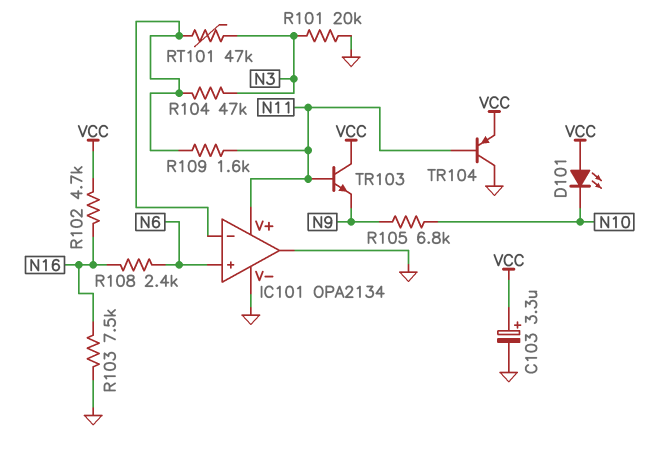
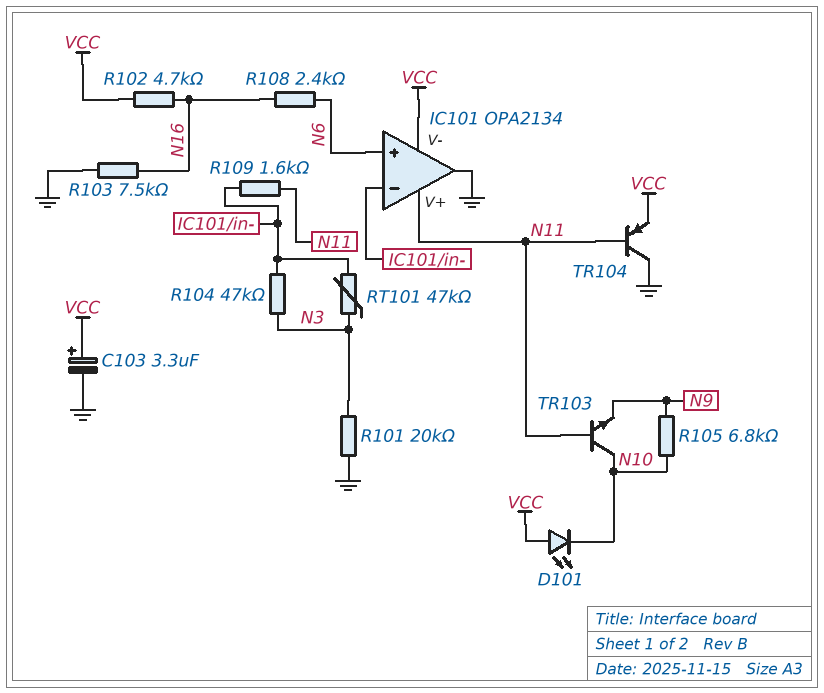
IC101 pin V-: GND -> VCC
TR103: NPN (B N11, C VCC, E N9) -> NPN (B N11, C N10, E N9)

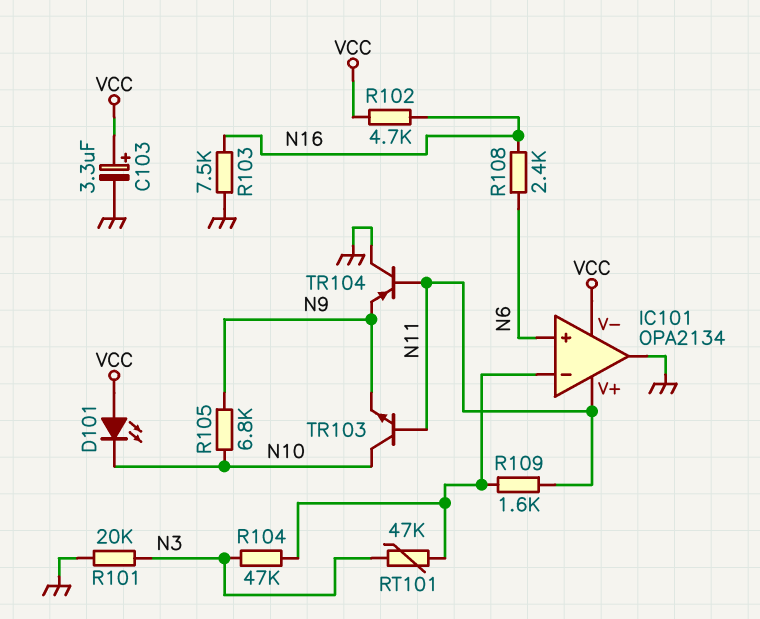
TR104: PNP (B N11, C GND, E VCC) -> PNP (B N11, C GND, E N9)

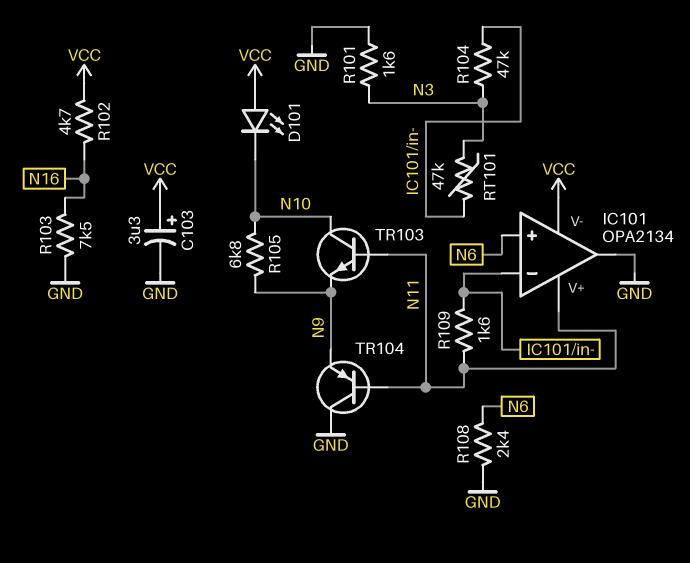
R101: 20k (GND, N3) -> 1.6k (GND, N3)
R108: 2.4k (N6, N16) -> 2.4k (GND, N6)

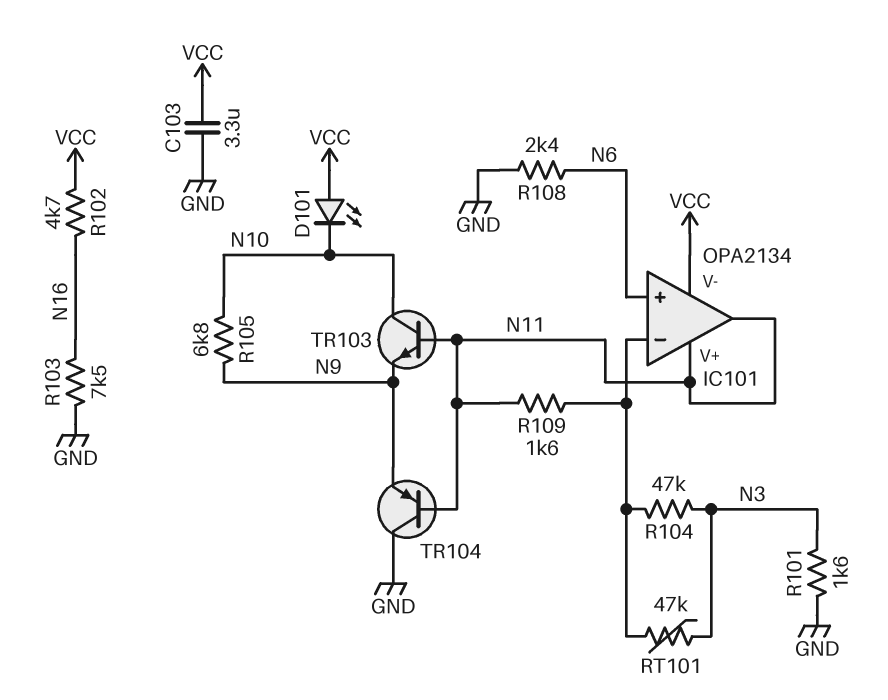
C103: 3.3uF (plus VCC, minus GND) -> 3.3uF (GND, VCC)
IC101 pin out: GND -> N11

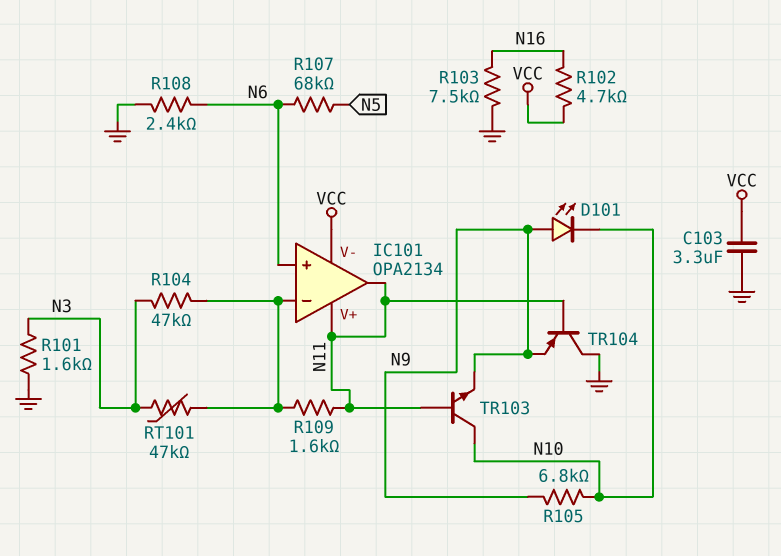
D101: LED (A VCC, K N10) -> LED (A N9, K N10)
R107: none -> 68k (N5, N6)

